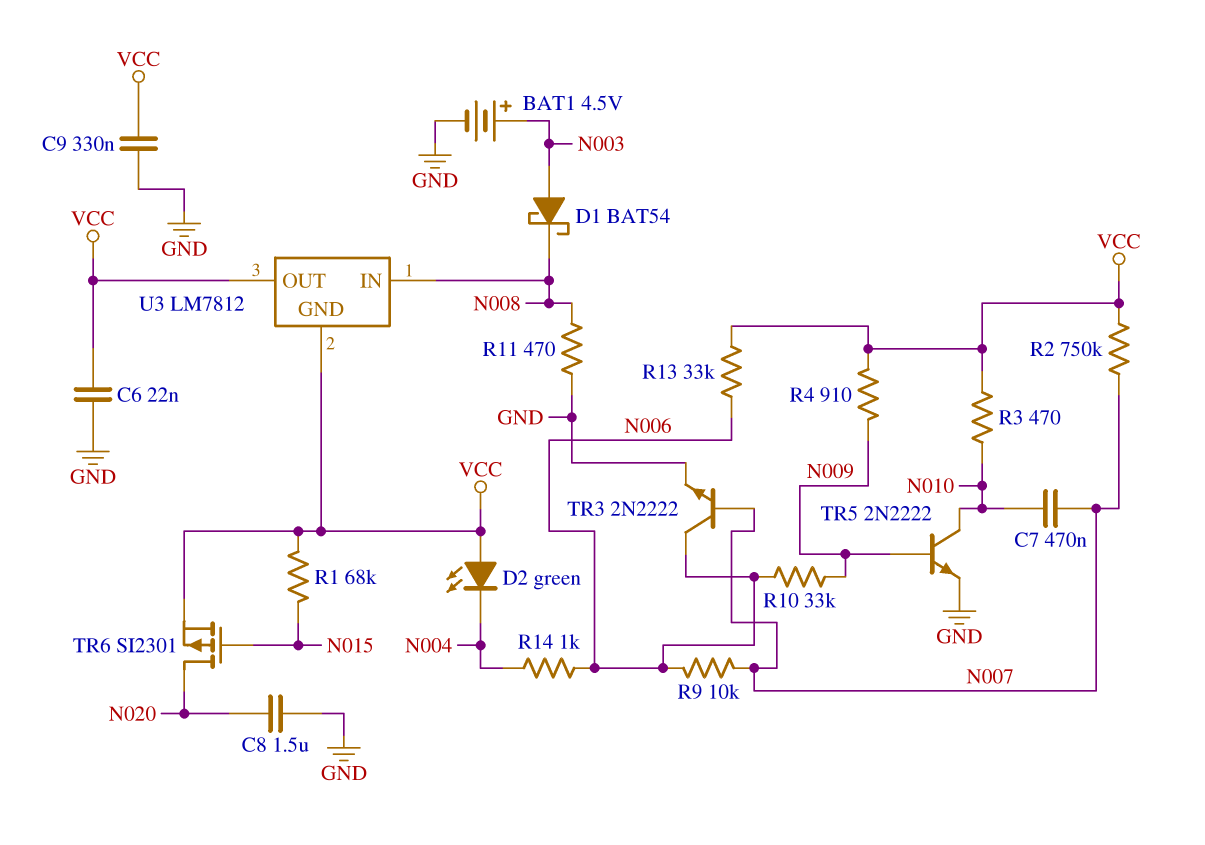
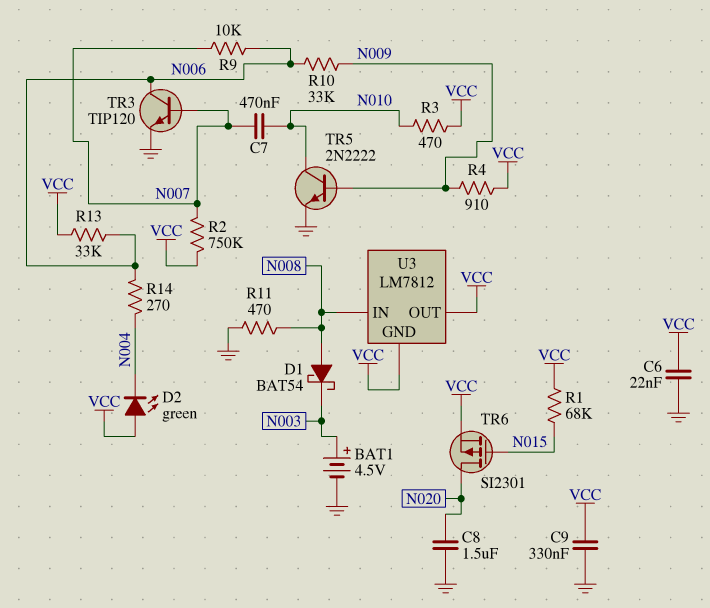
D1: schottky BAT54 (A N003, K N008) -> schottky BAT54 (A N008, K N003)
R14: 1k (N004, N006) -> 270 (N004, N006)
TR3: NPN 2N2222 (B N007, C N006, E GND) -> NPN TIP120 (B N007, C N006, E GND)

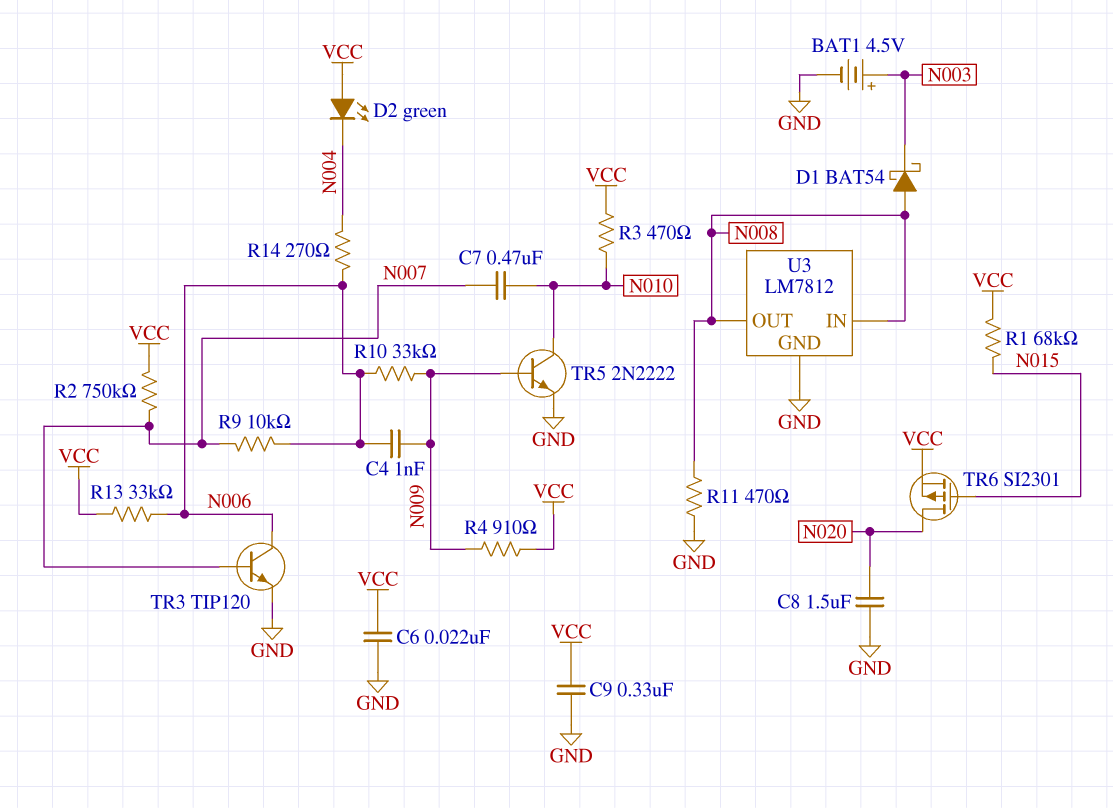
C4: none -> 1nF (N006, N009)
U3 pin GND: VCC -> GND
U3 pin OUT: VCC -> N008

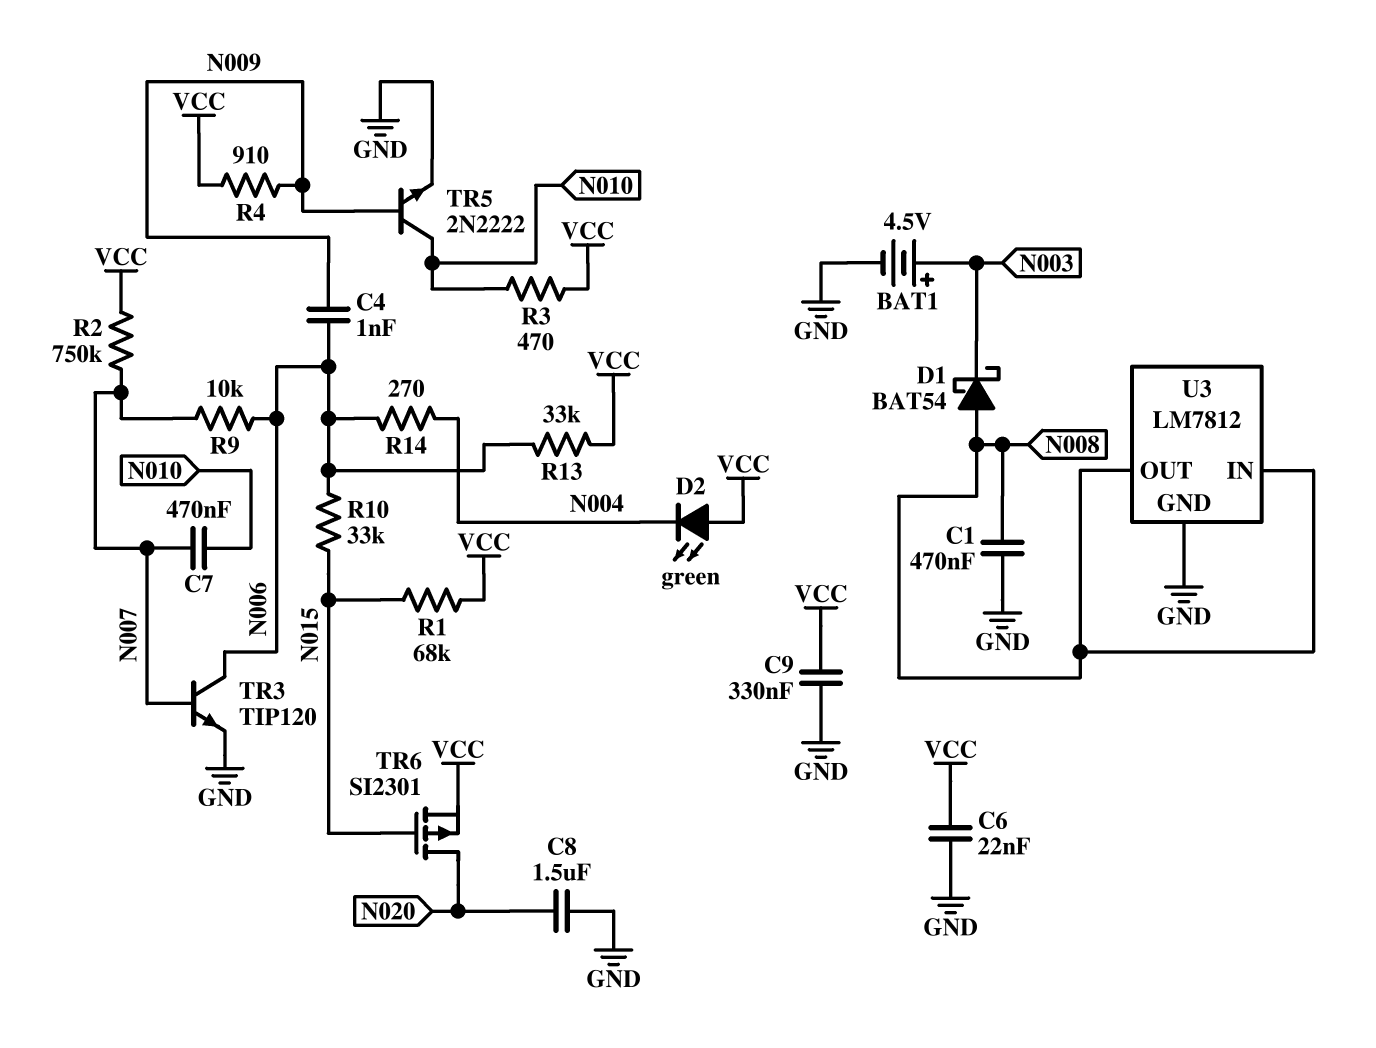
C1: none -> 470nF (GND, N008)
R10: 33k (N006, N009) -> 33k (N006, N015)
R11: 470 (GND, N008) -> none

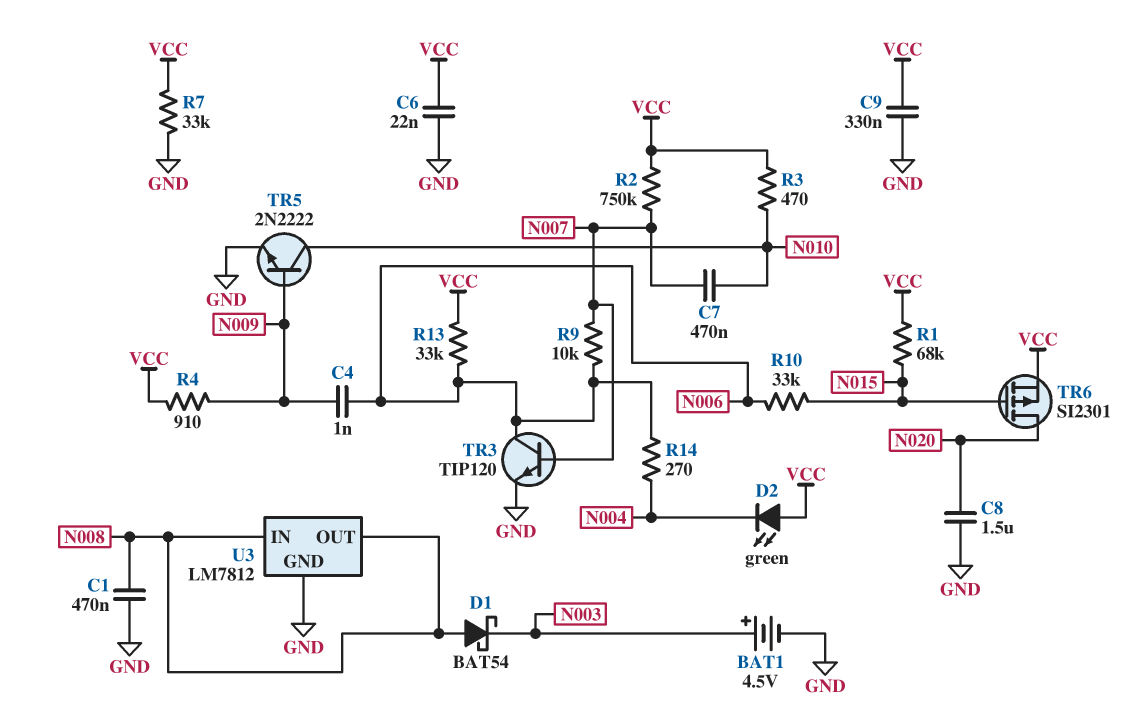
R7: none -> 33k (GND, VCC)

